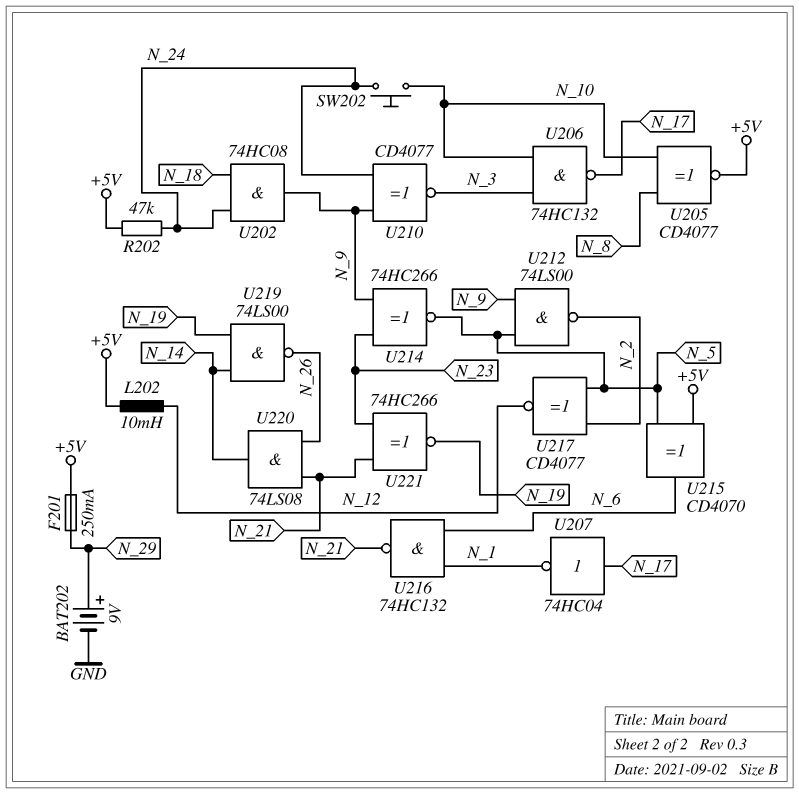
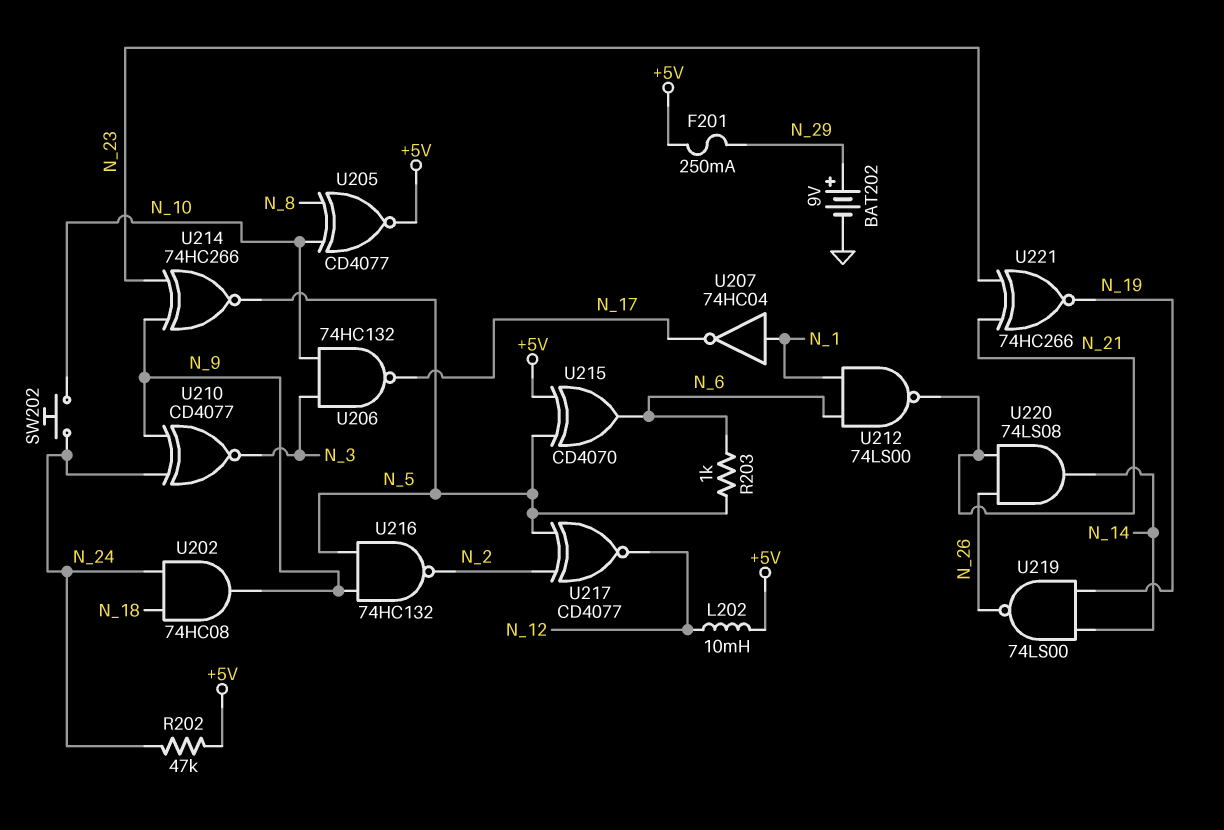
R203: none -> 1k (N_5, N_6)
U207: NOT 74HC04 (in N_17, out N_1) -> NOT 74HC04 (in N_1, out N_17)
U212: NAND 74LS00 (in N_5, in N_9, out N_2) -> NAND 74LS00 (in N_1, in N_6, out N_21)
U216: NAND 74HC132 (in N_1, in N_6, out N_21) -> NAND 74HC132 (in N_5, in N_9, out N_2)

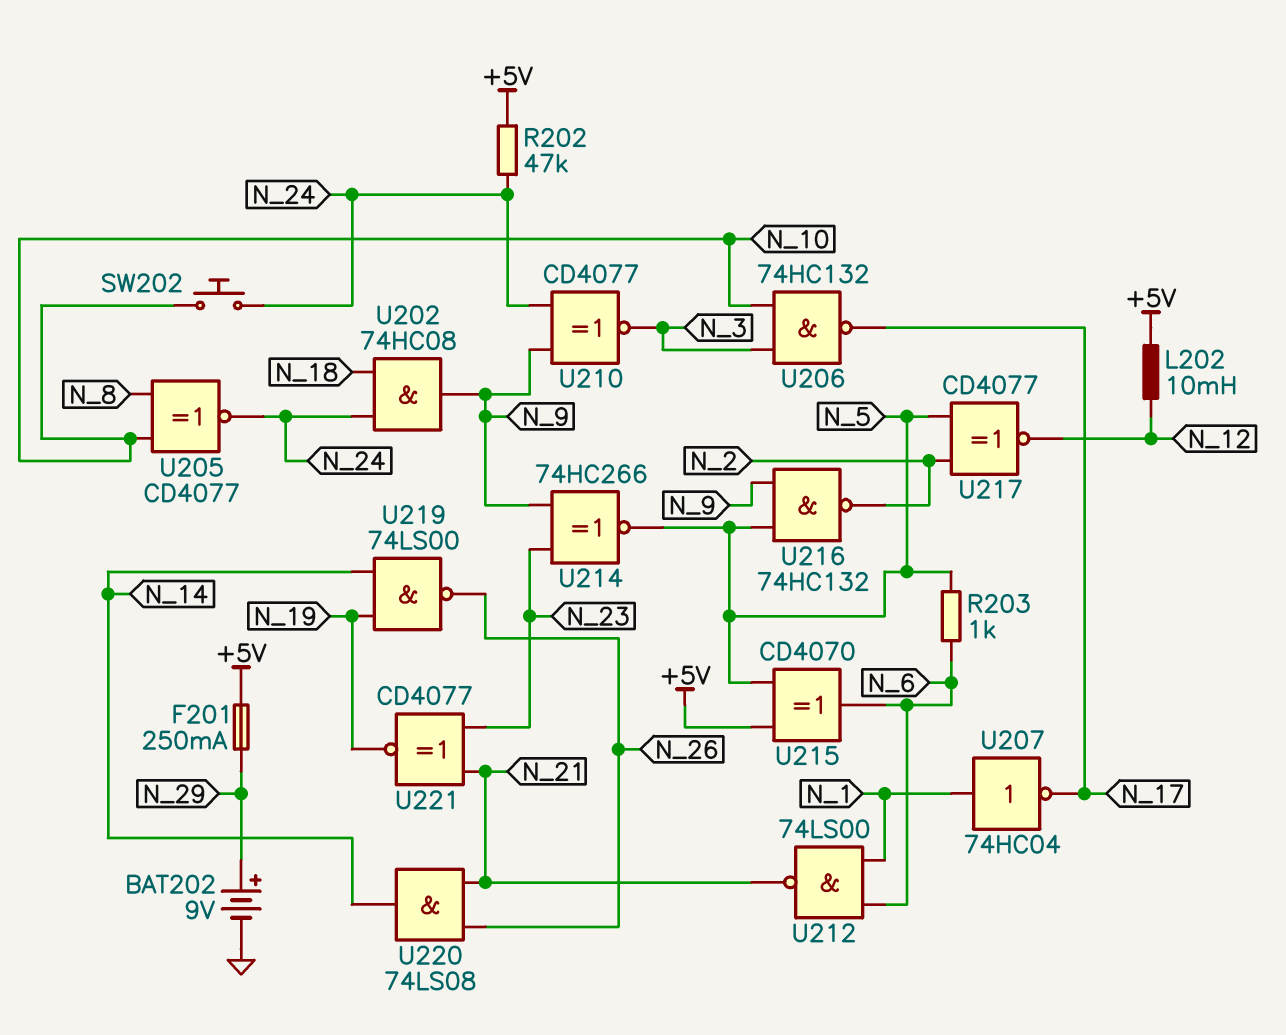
U205: XNOR CD4077 (in N_8, in N_10, out +5V) -> XNOR CD4077 (in N_8, in N_10, out N_24)
U221: XNOR 74HC266 (in N_21, in N_23, out N_19) -> XNOR CD4077 (in N_21, in N_23, out N_19)

